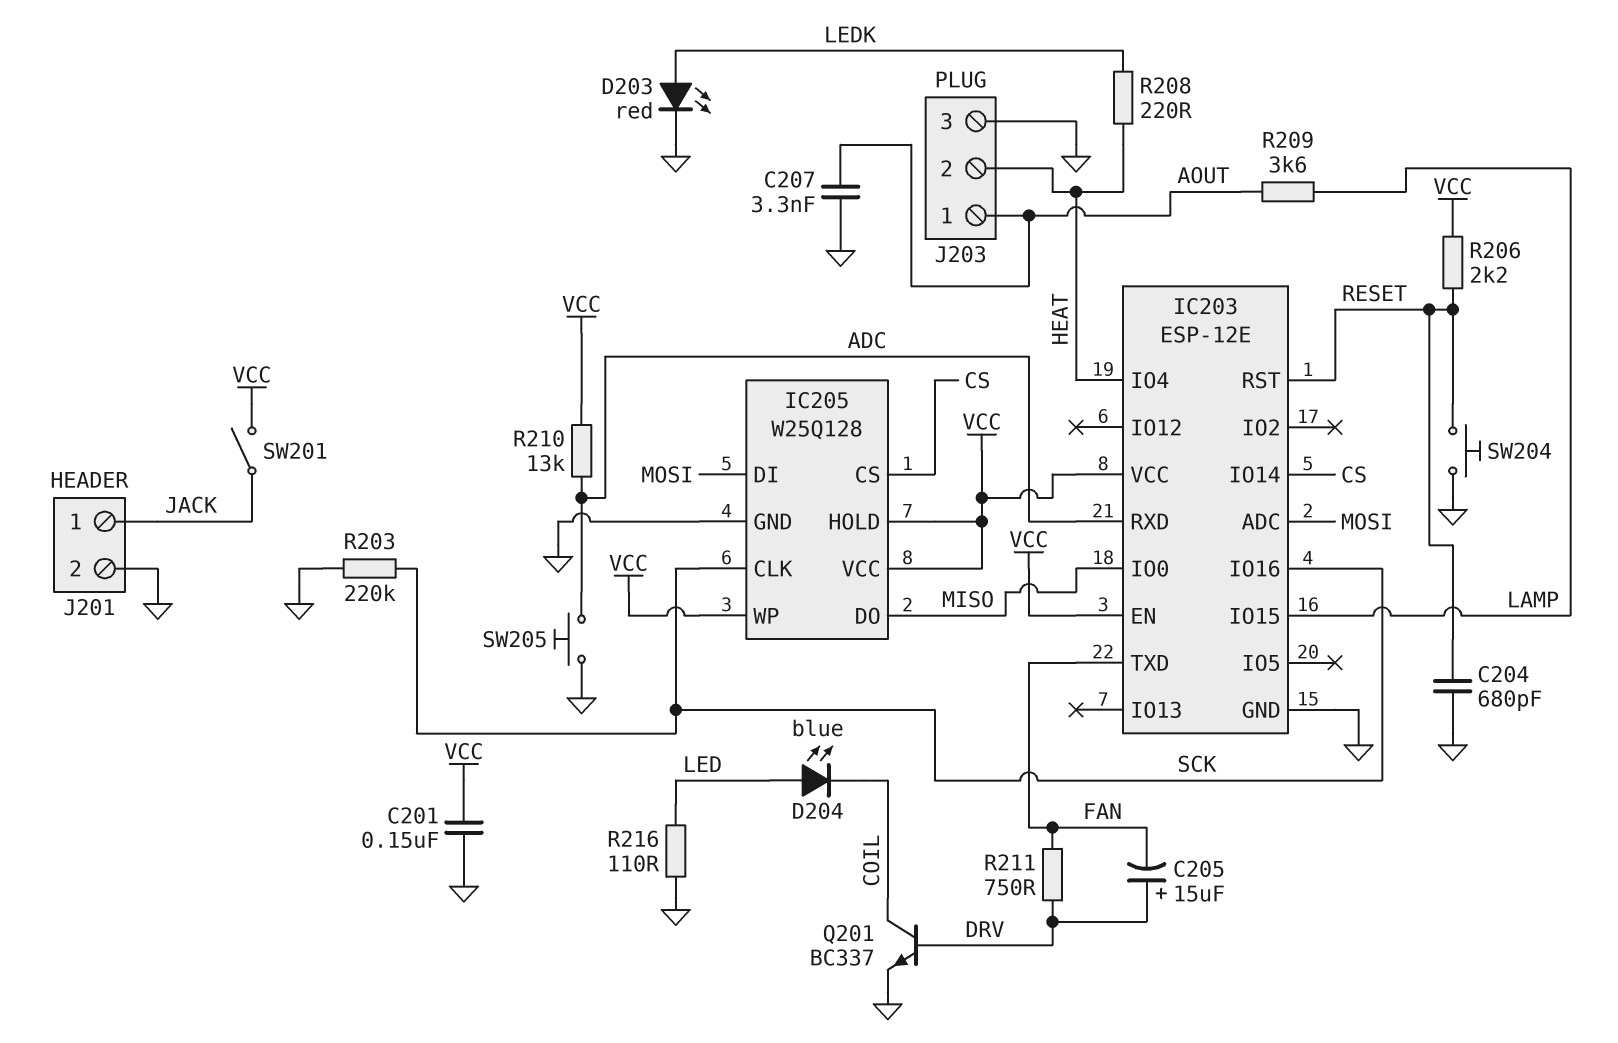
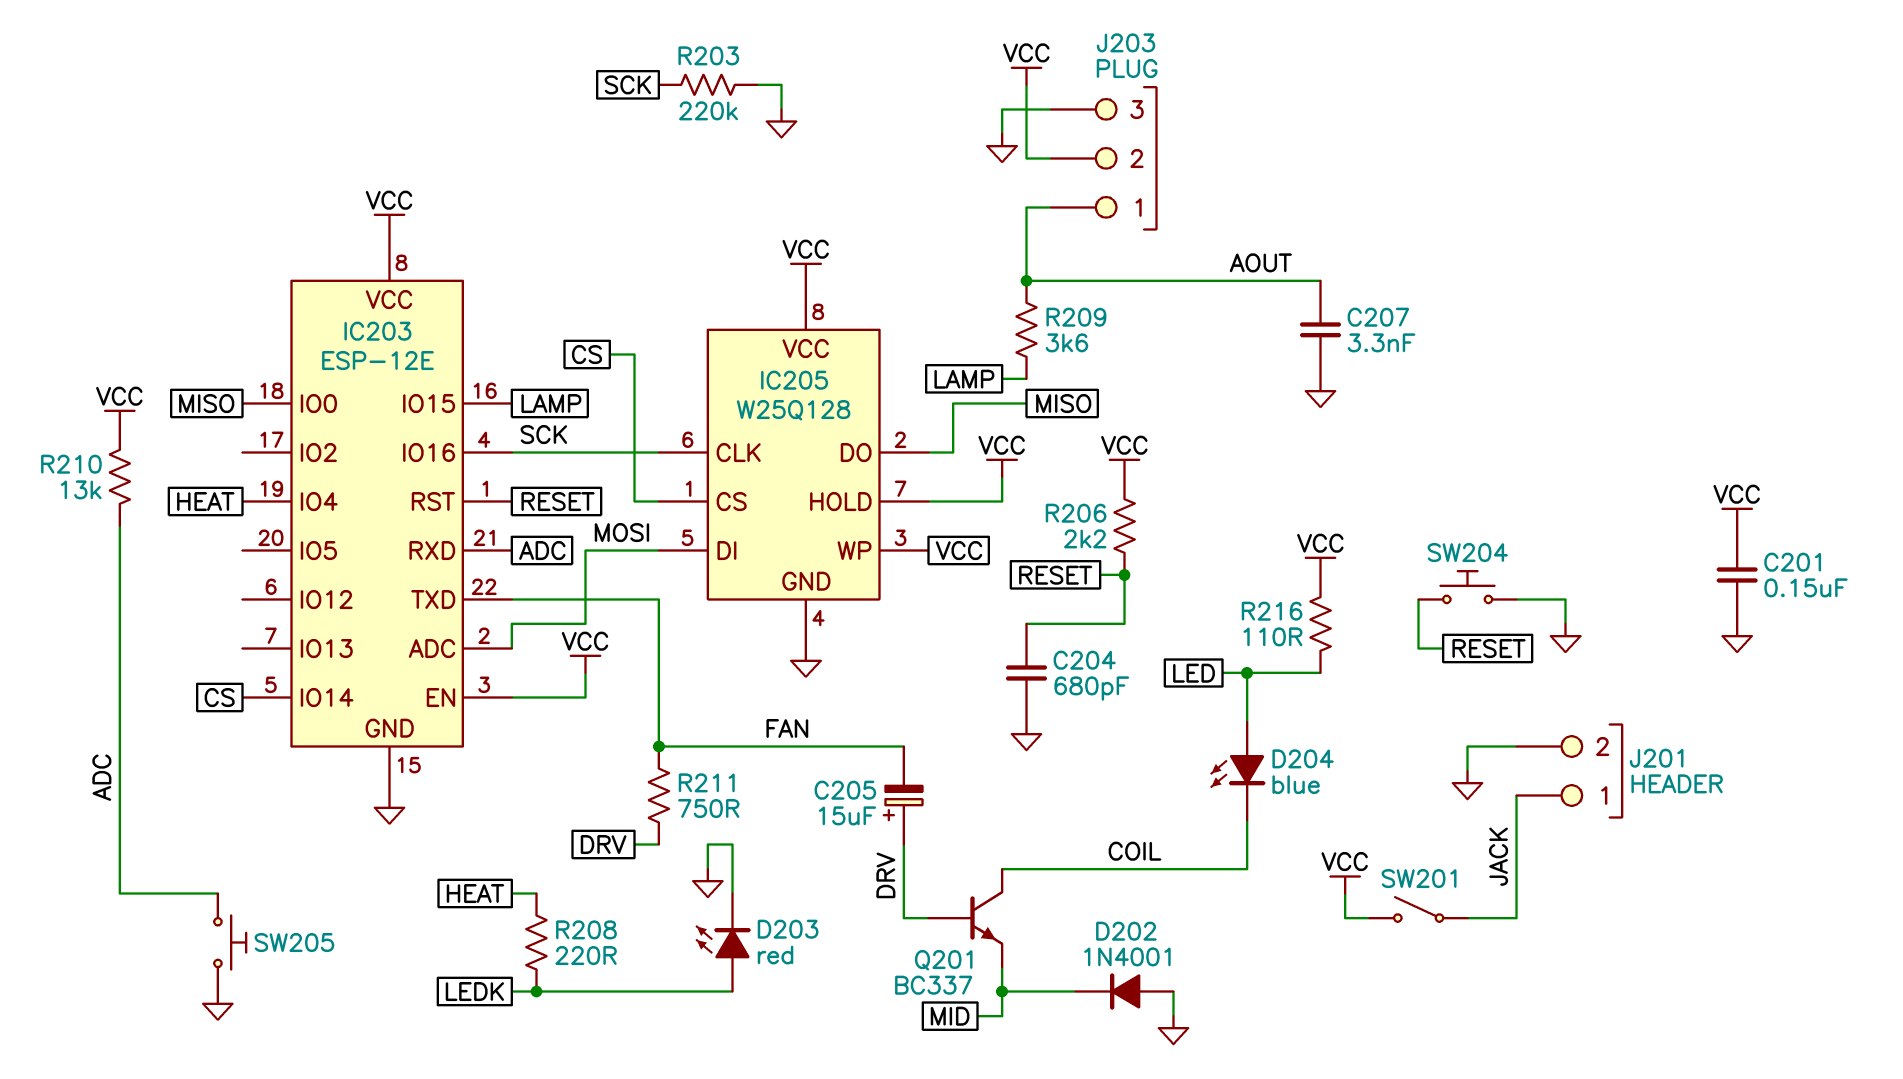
D202: none -> diode 1N4001 (A GND, K MID)
J203 pin 2: HEAT -> VCC
Q201: NPN BC337 (B DRV, C COIL, E GND) -> NPN BC337 (B DRV, C COIL, E MID)
R216: 110 (GND, LED) -> 110 (LED, VCC)

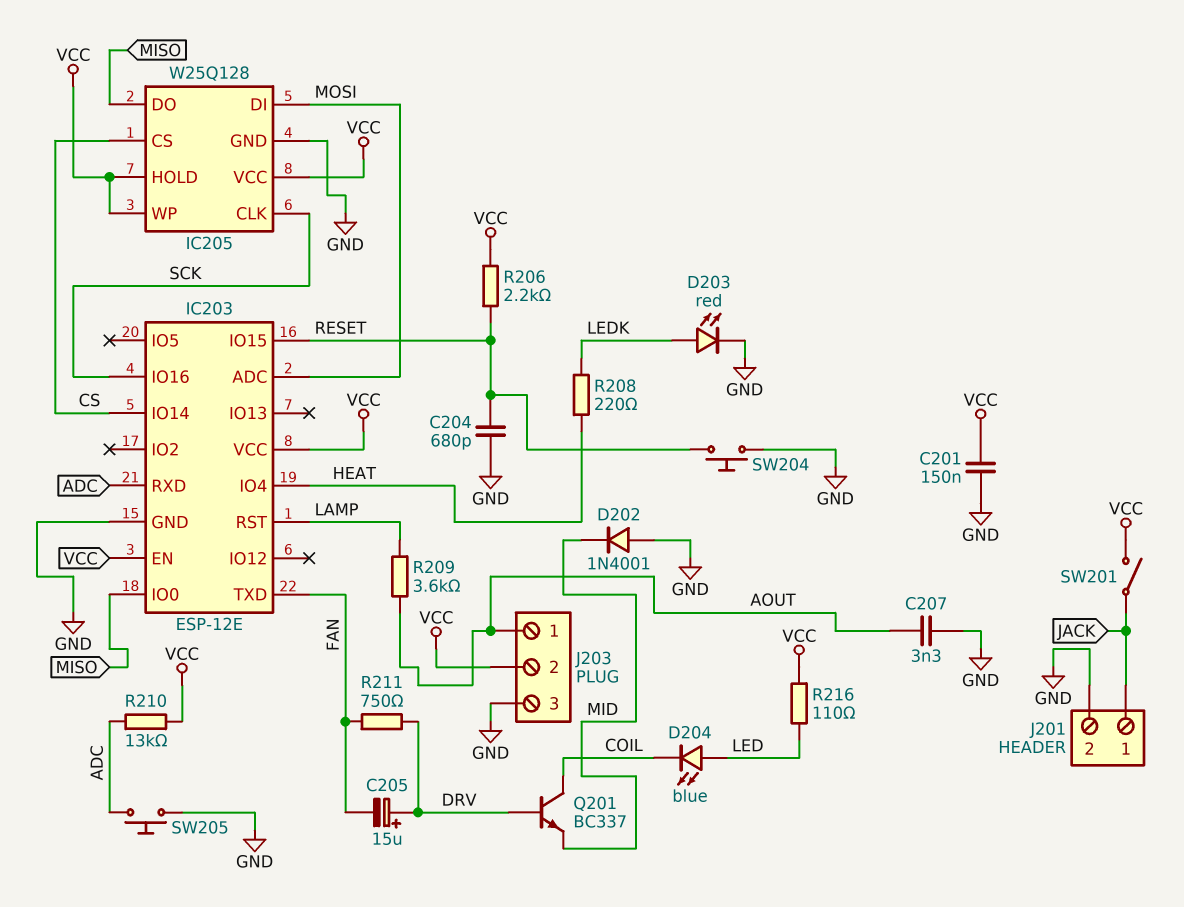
IC203 pin IO15: LAMP -> RESET
IC203 pin RST: RESET -> LAMP
R203: 220k (GND, SCK) -> none

